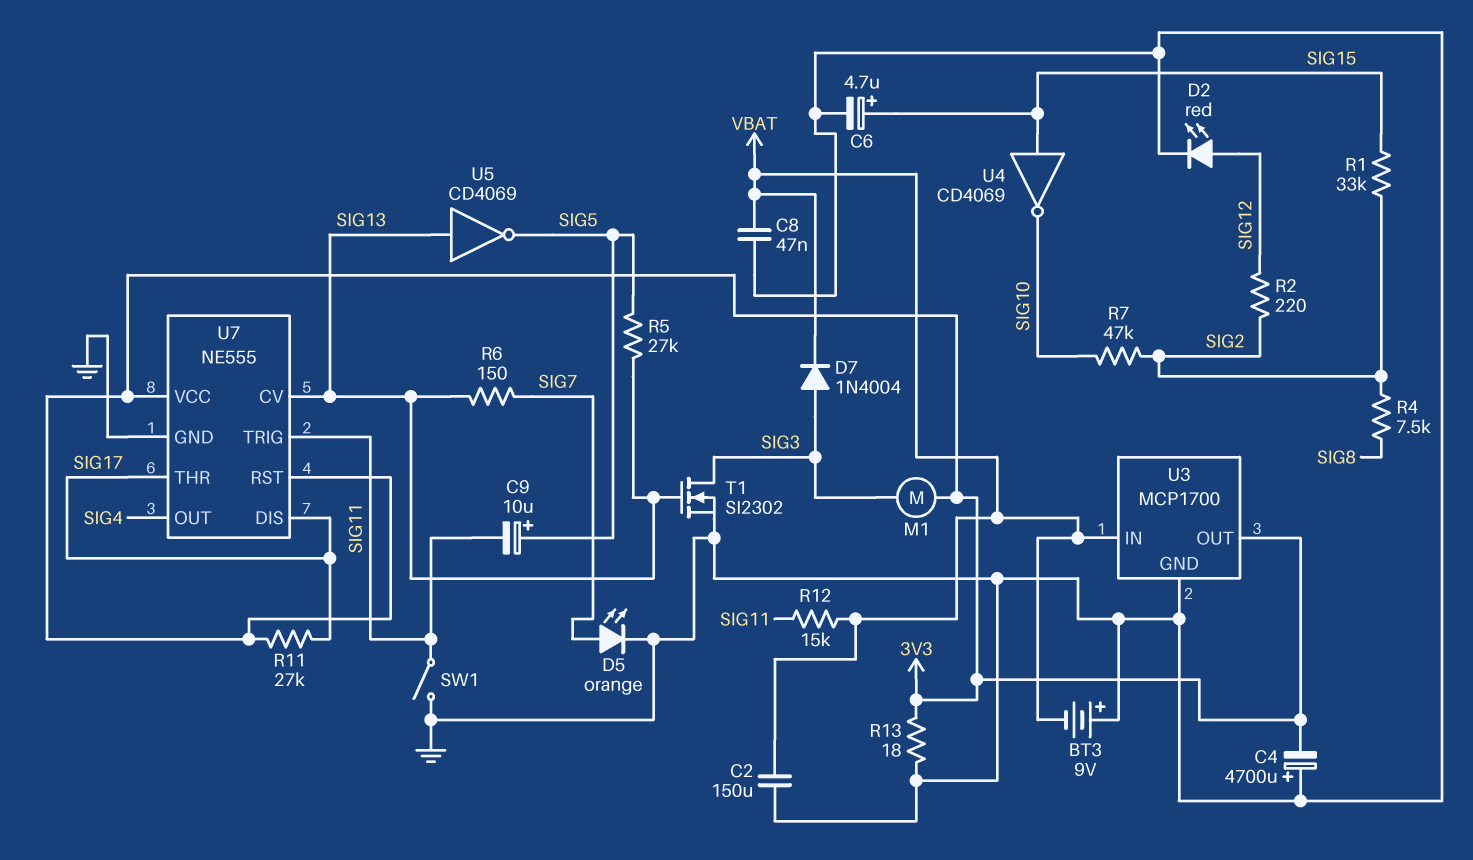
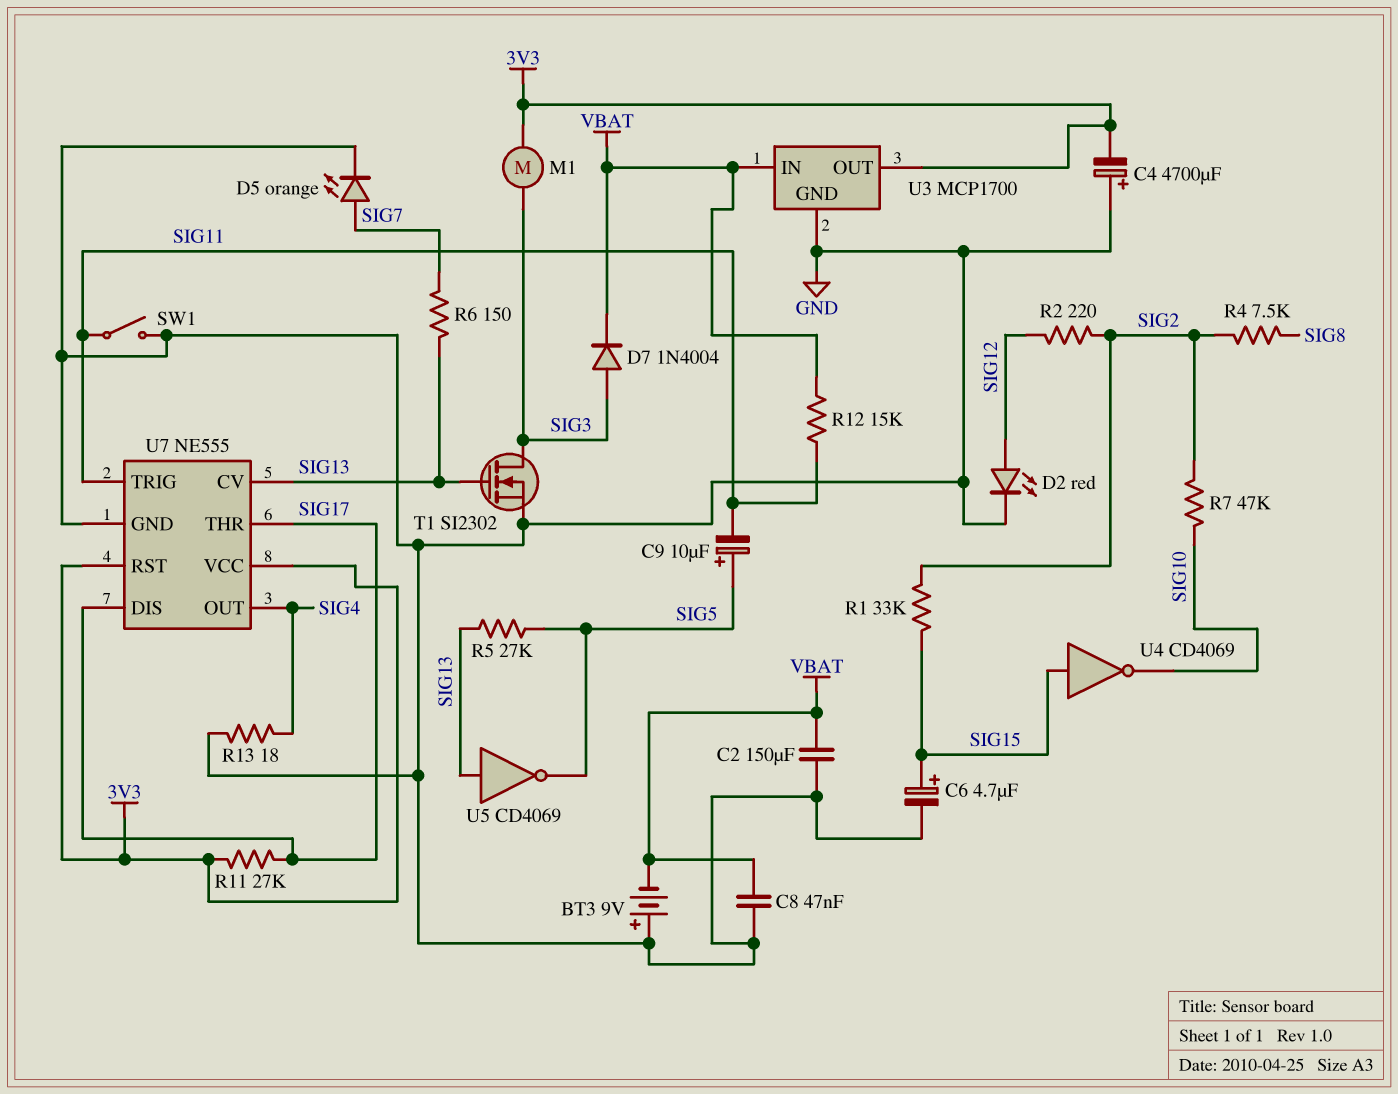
R13: 18 (3V3, GND) -> 18 (GND, SIG4)

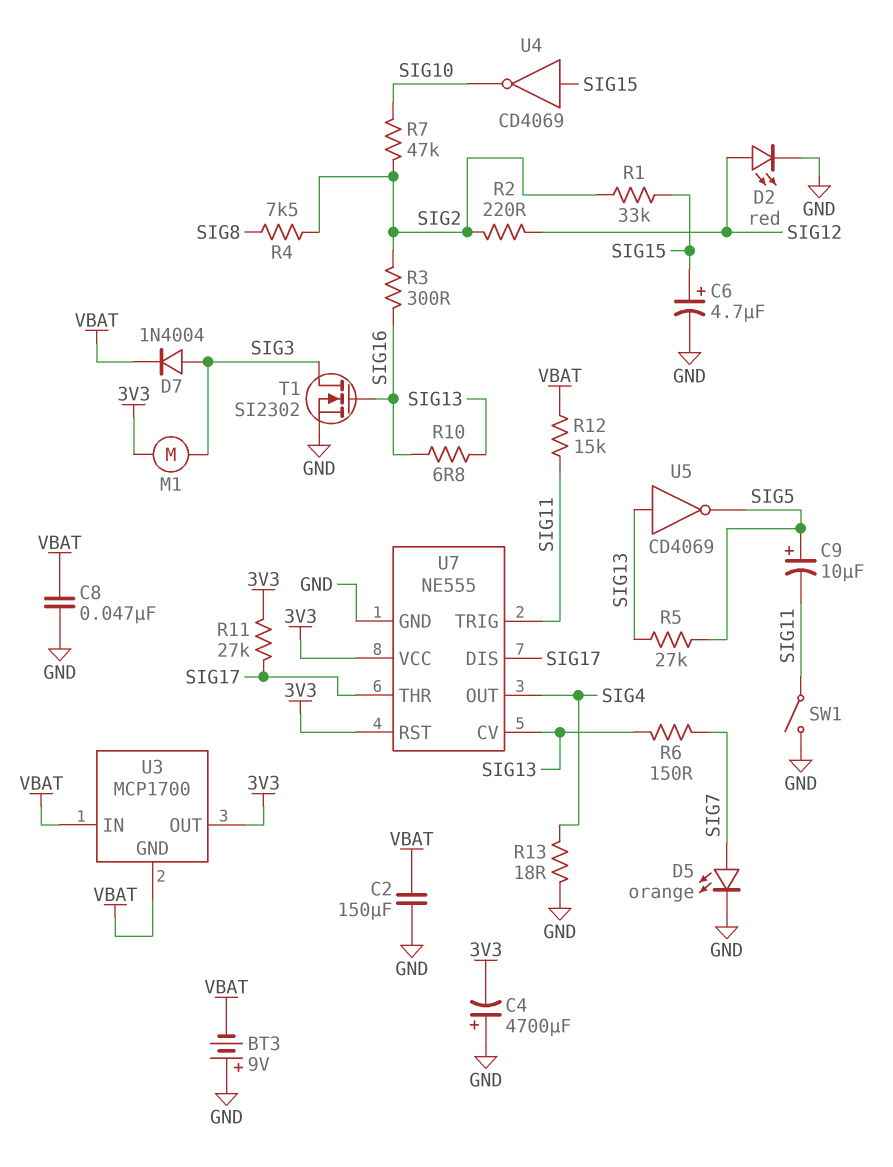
R3: none -> 300 (SIG2, SIG16)
R10: none -> 6.8 (SIG13, SIG16)
T1: NMOS SI2302 (G SIG13, D SIG3, S GND) -> NMOS SI2302 (G SIG16, D SIG3, S GND)
U3 pin GND: GND -> VBAT

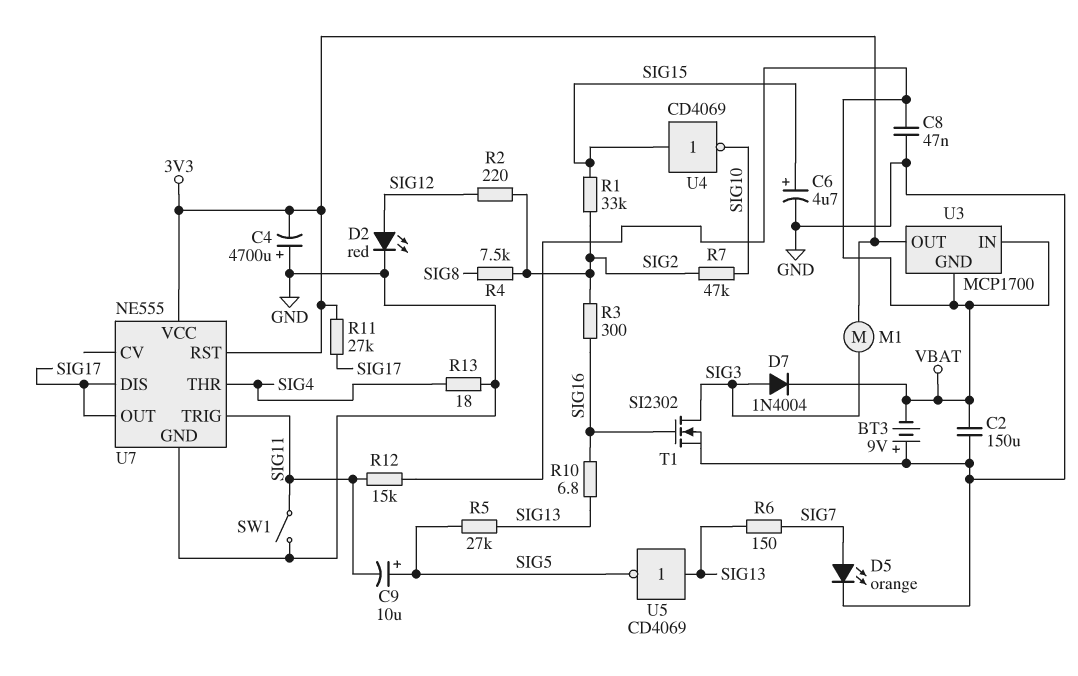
U7 pin CV: SIG13 -> none
U7 pin OUT: SIG4 -> SIG17
U7 pin THR: SIG17 -> SIG4

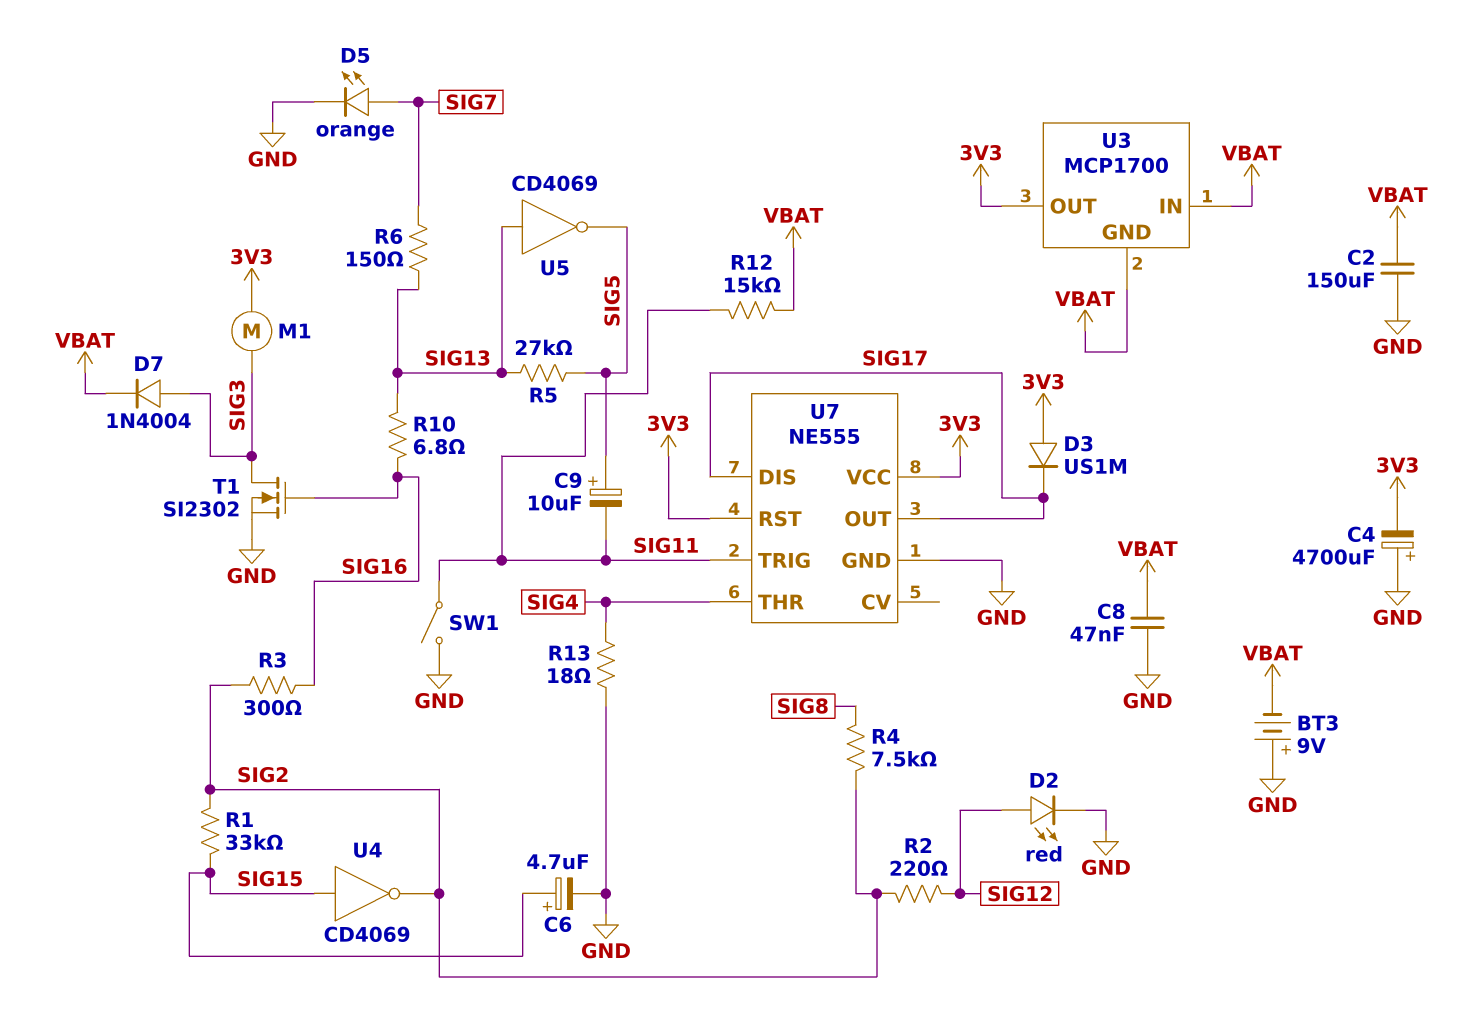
D3: none -> diode US1M (A 3V3, K SIG17)
R7: 47k (SIG2, SIG10) -> none
R11: 27k (3V3, SIG17) -> none
U4: NOT CD4069 (in SIG15, out SIG10) -> NOT CD4069 (in SIG15, out SIG2)

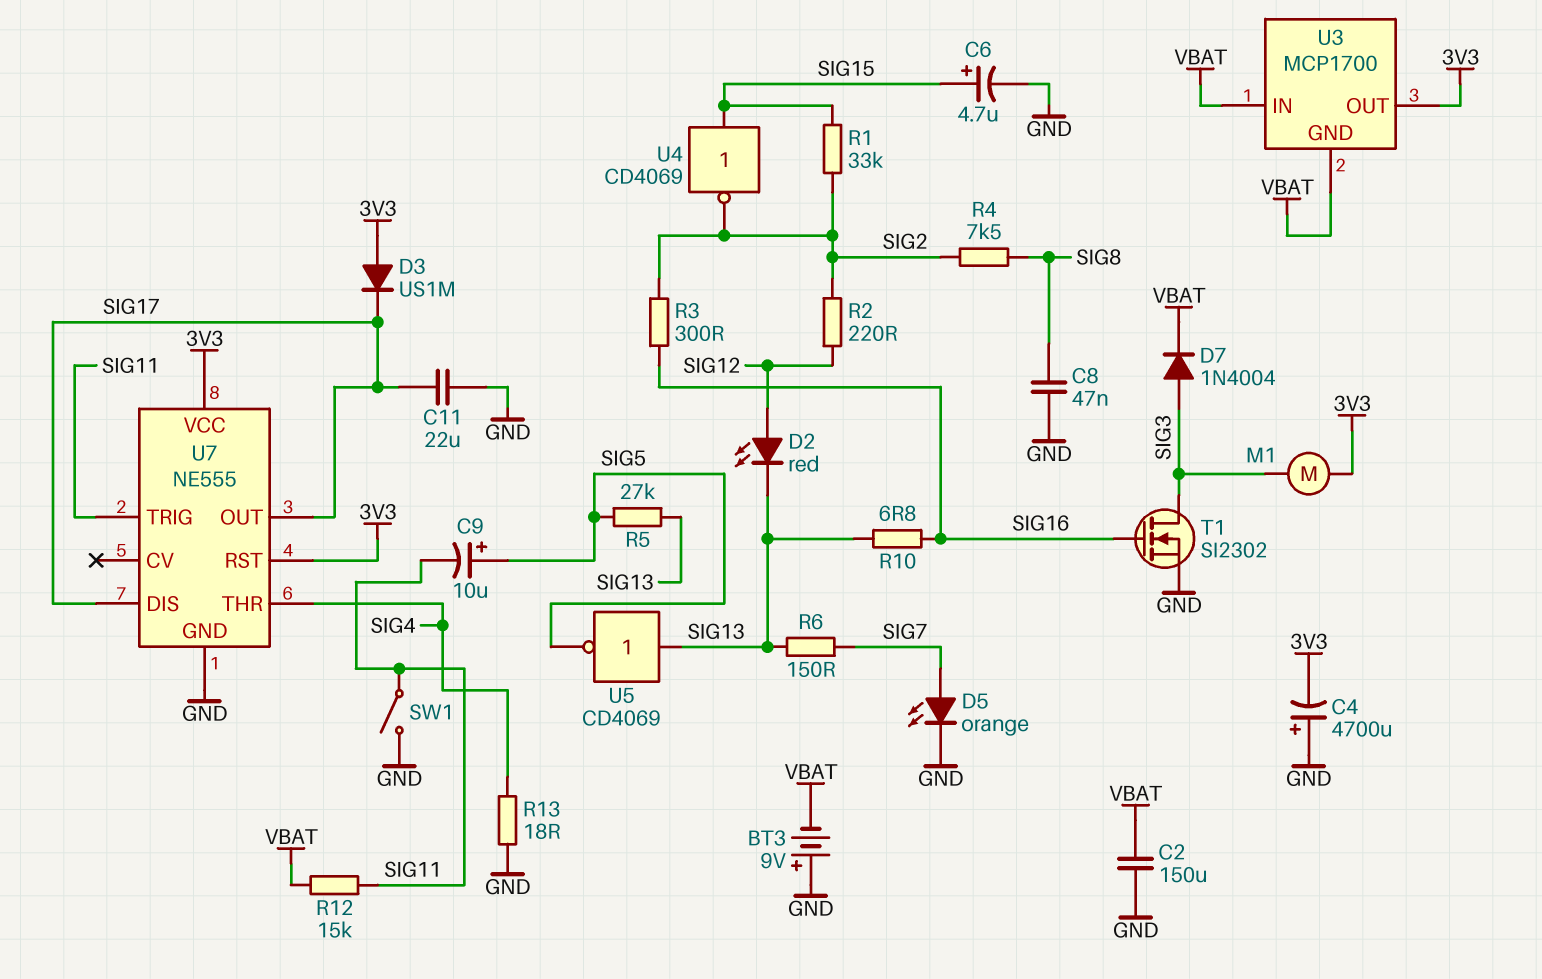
C8: 47nF (GND, VBAT) -> 47nF (GND, SIG8)
C11: none -> 22uF (GND, SIG17)
D2: LED red (A SIG12, K GND) -> LED red (A SIG12, K SIG13)

